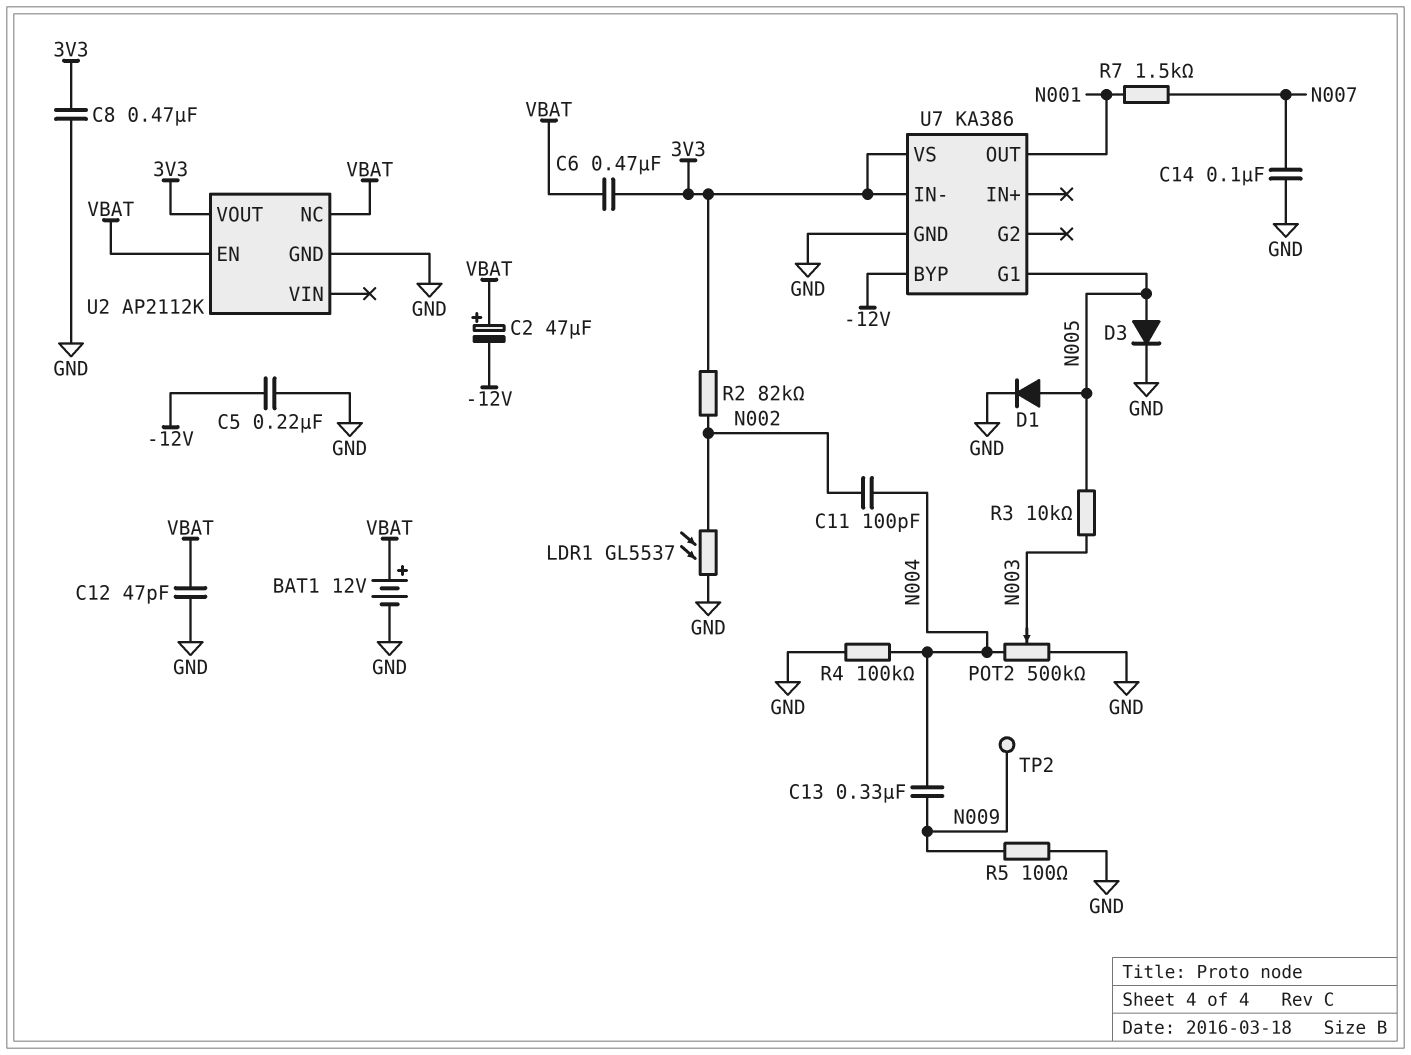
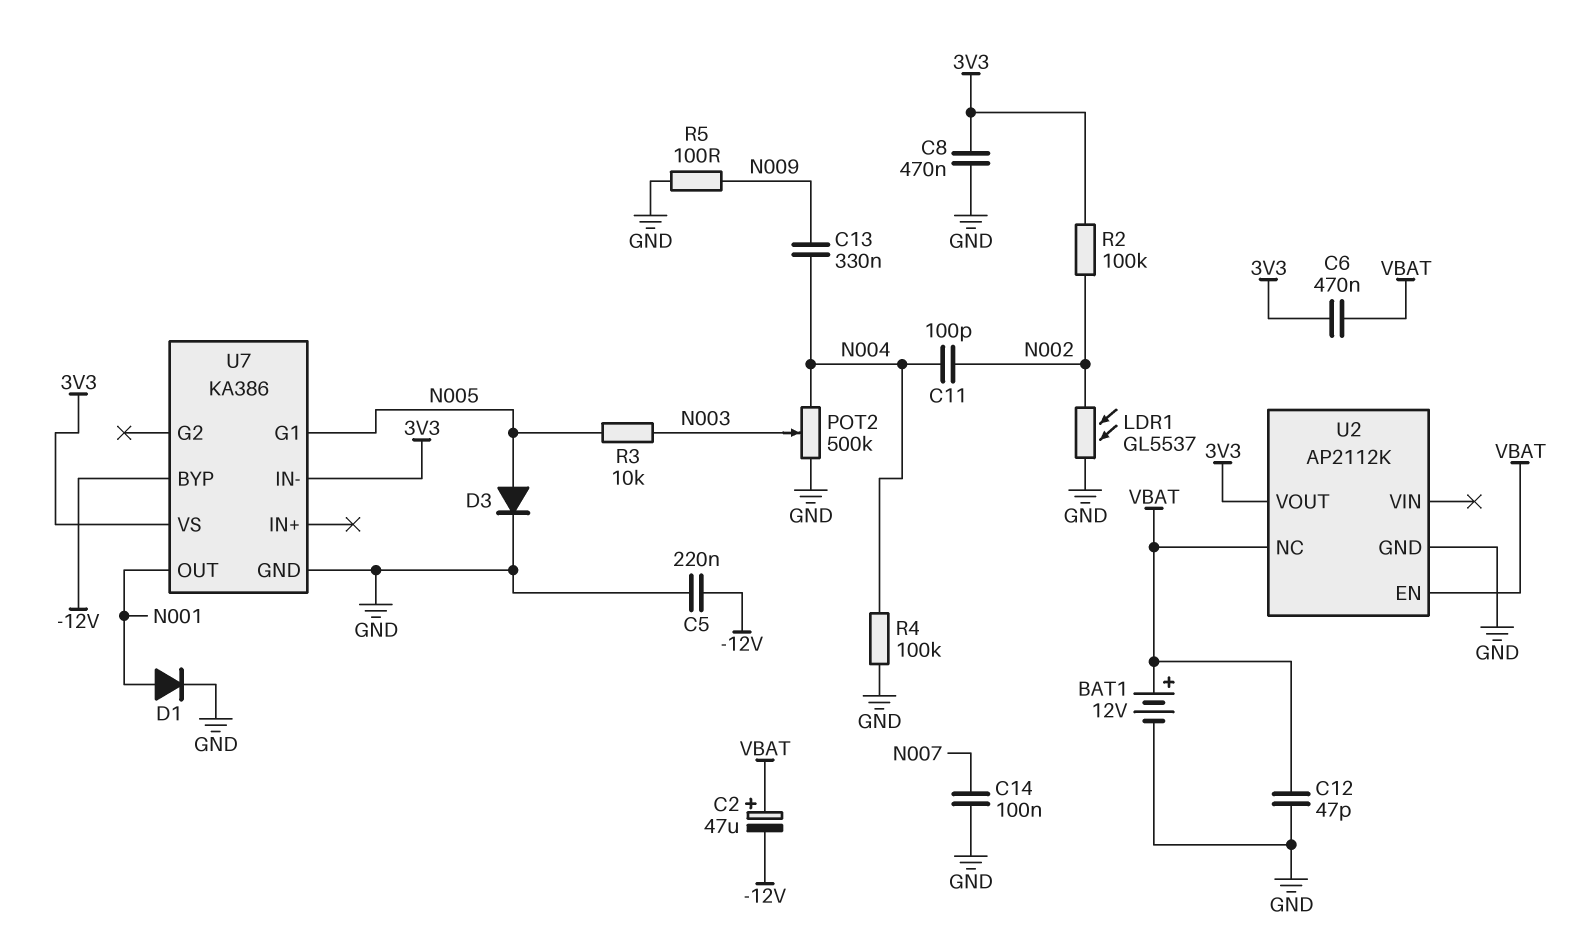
D1: diode (A N005, K GND) -> diode (A N001, K GND)
R2: 82k (3V3, N002) -> 100k (3V3, N002)
R7: 1.5k (N001, N007) -> none
TP2: test point (N009) -> none

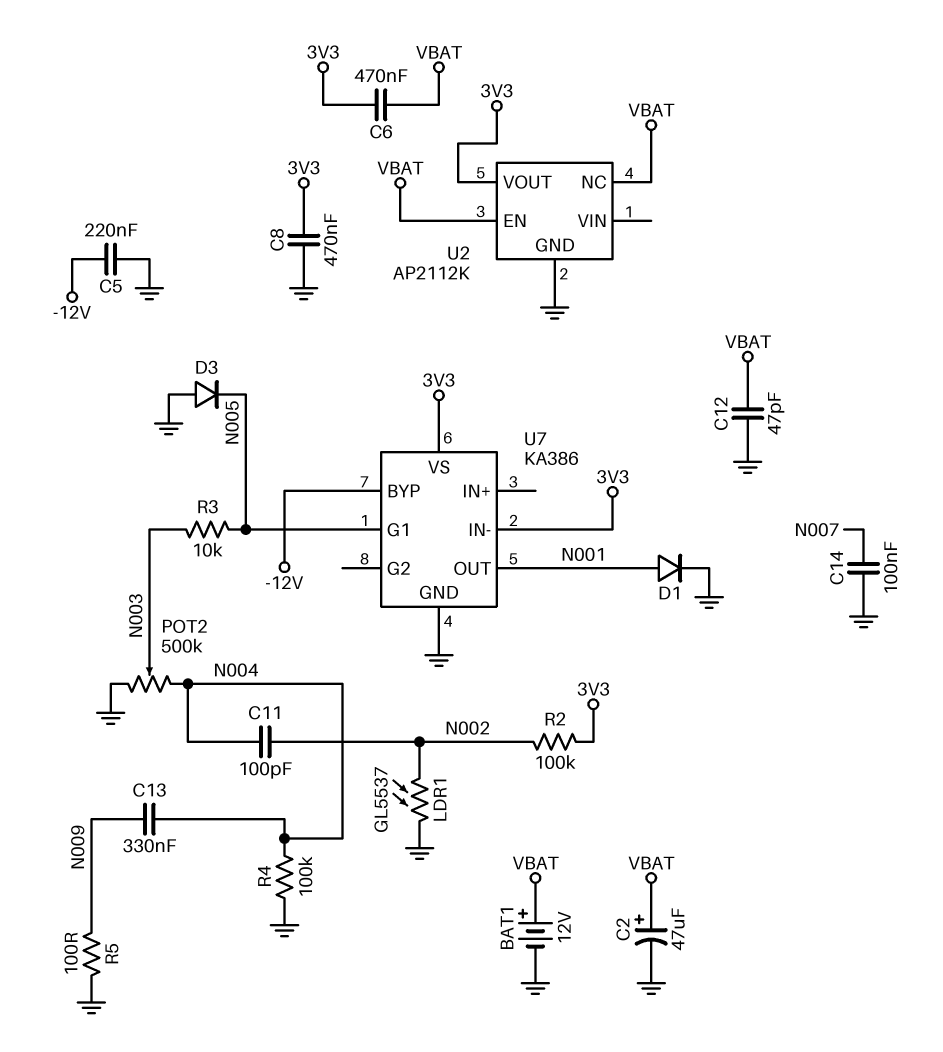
C2: 47uF (plus VBAT, minus -12V) -> 47uF (plus VBAT, minus GND)
D3: diode (A N005, K GND) -> diode (A GND, K N005)

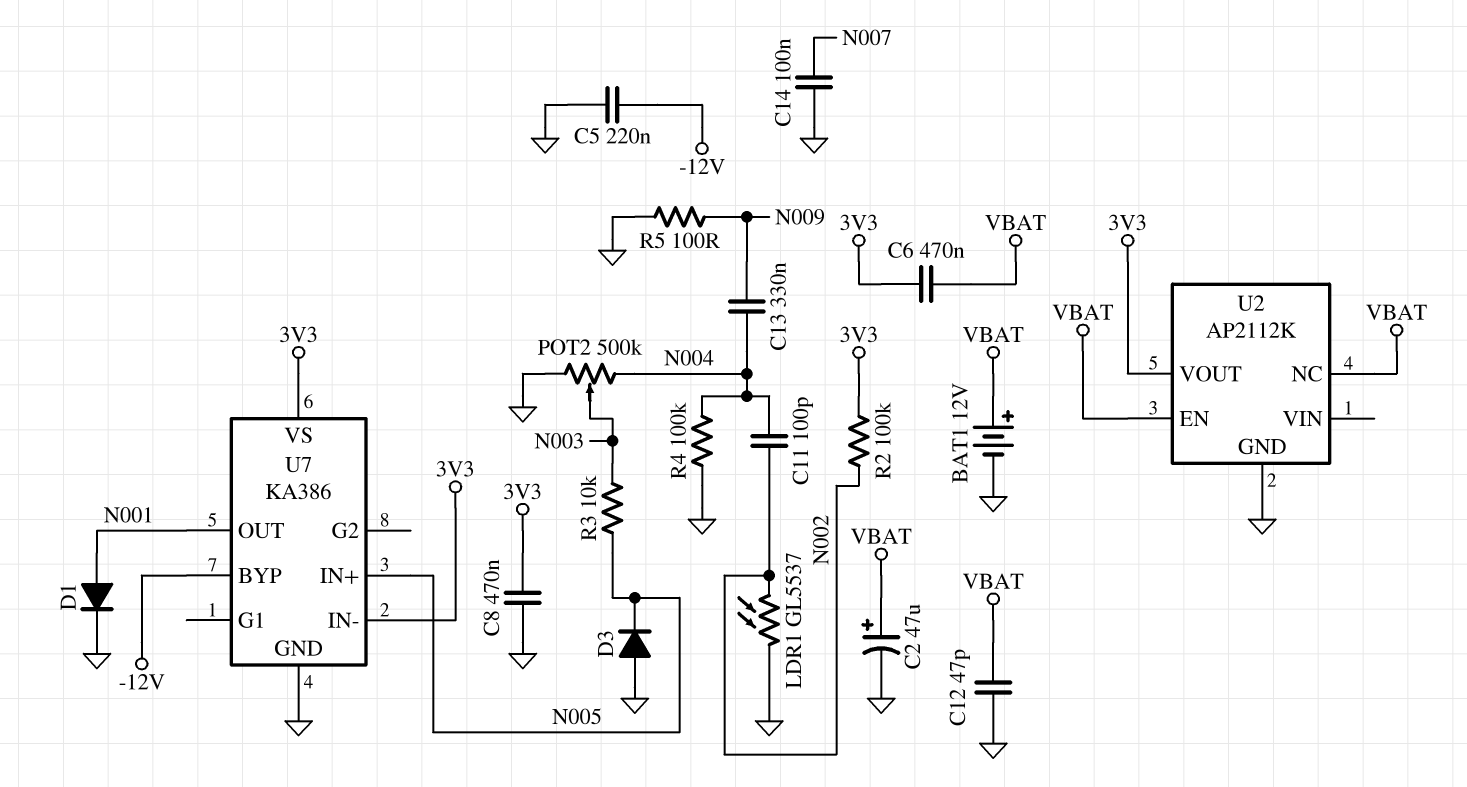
U7 pin G1: N005 -> none
U7 pin IN+: none -> N005

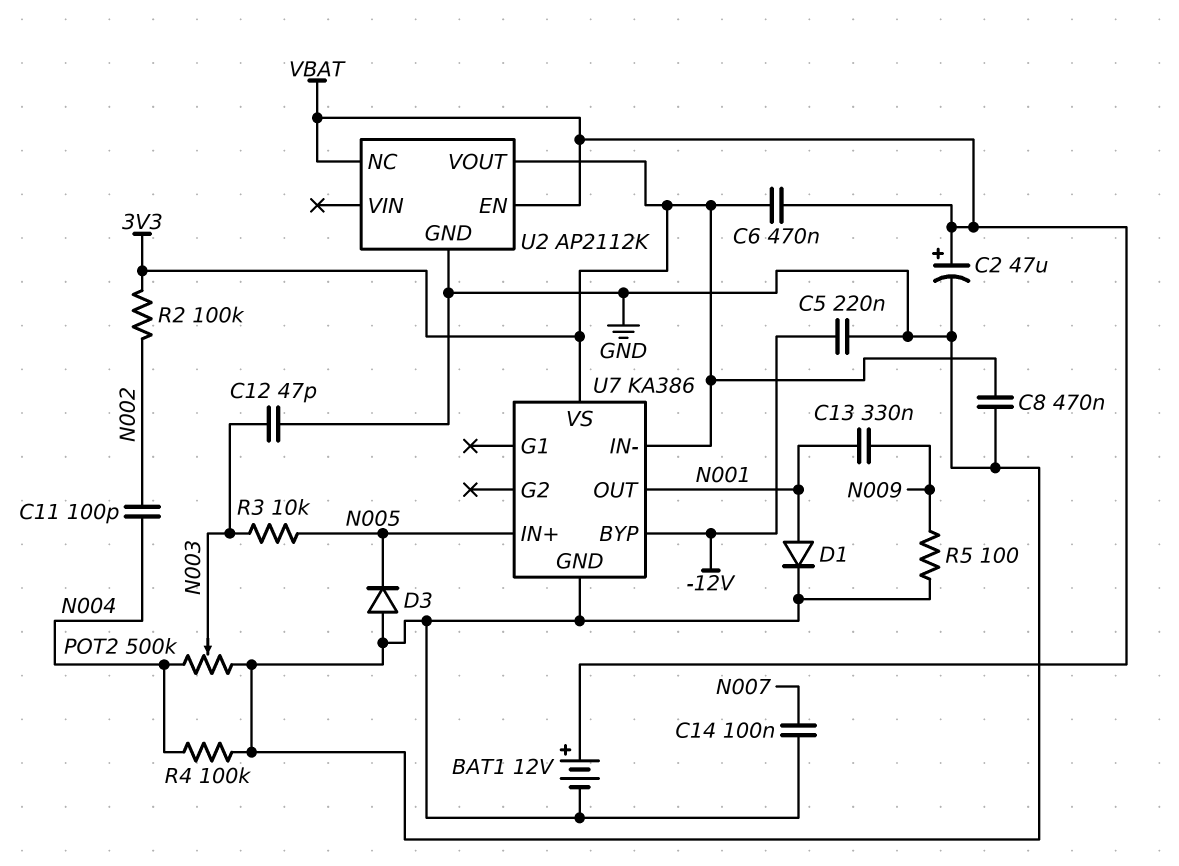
C12: 47pF (GND, VBAT) -> 47pF (GND, N003)
C13: 330nF (N004, N009) -> 330nF (N001, N009)
LDR1: GL5537 (GND, N002) -> none

